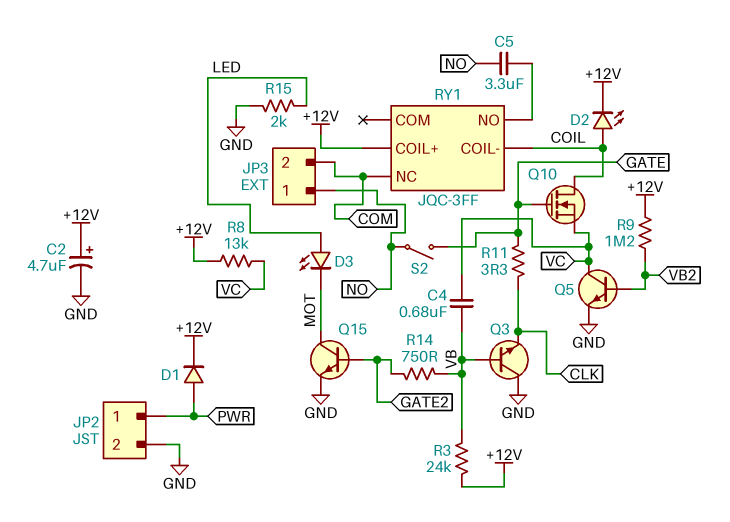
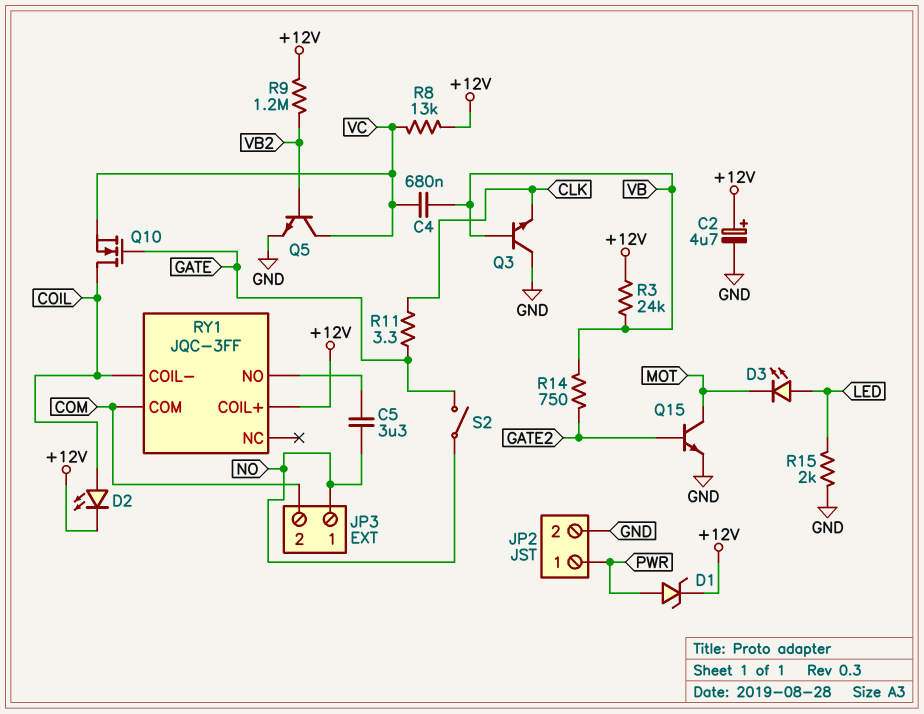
D1: diode (A PWR, K +12V) -> zener (A PWR, K +12V)
RY1 pin COM: none -> COM
RY1 pin NC: COM -> none

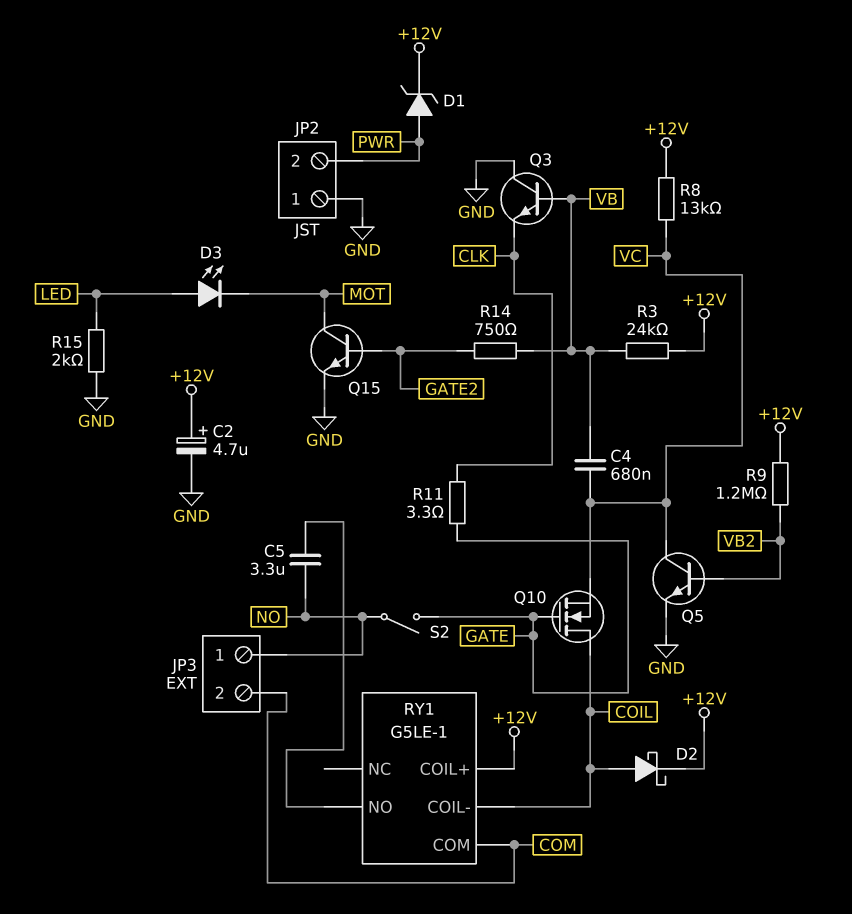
D2: LED (A COIL, K +12V) -> schottky (A COIL, K +12V)
JP2 pin 1: PWR -> GND
JP2 pin 2: GND -> PWR
RY1: JQC-3FF -> G5LE-1

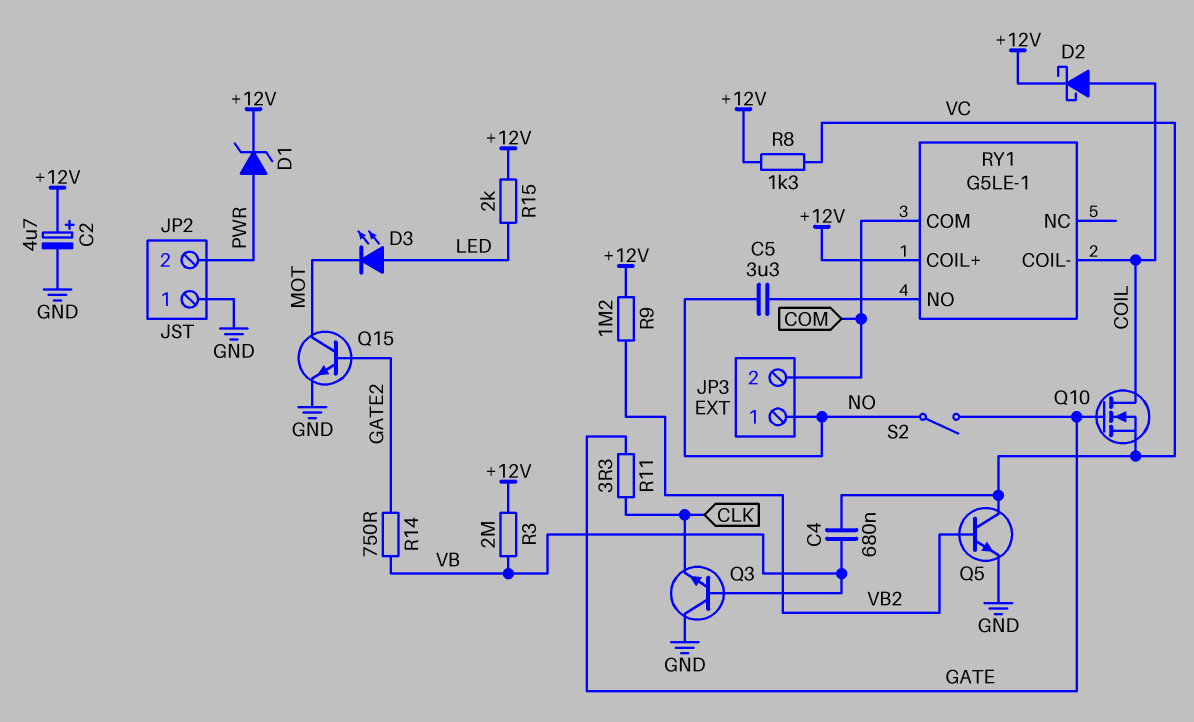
R3: 24k (+12V, VB) -> 2M (+12V, VB)
R8: 13k (+12V, VC) -> 1.3k (+12V, VC)
R15: 2k (GND, LED) -> 2k (+12V, LED)

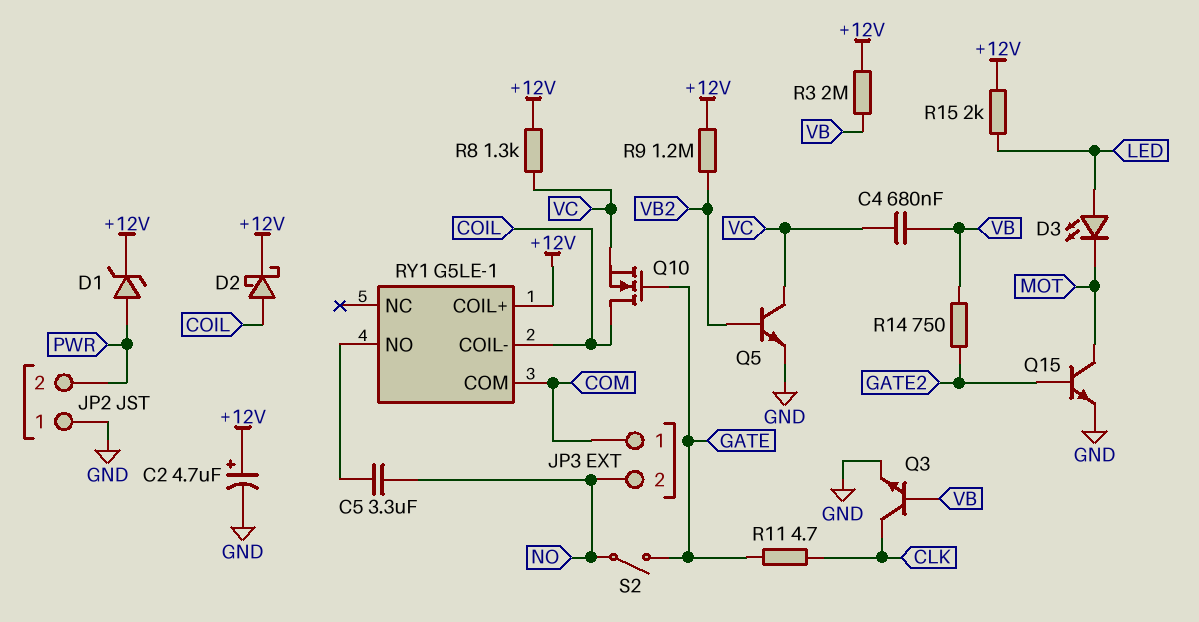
JP3 pin 1: NO -> COM
JP3 pin 2: COM -> NO
Q3: NPN (B VB, C GND, E CLK) -> NPN (B VB, C CLK, E GND)
R11: 3.3 (CLK, GATE) -> 4.7 (CLK, GATE)

